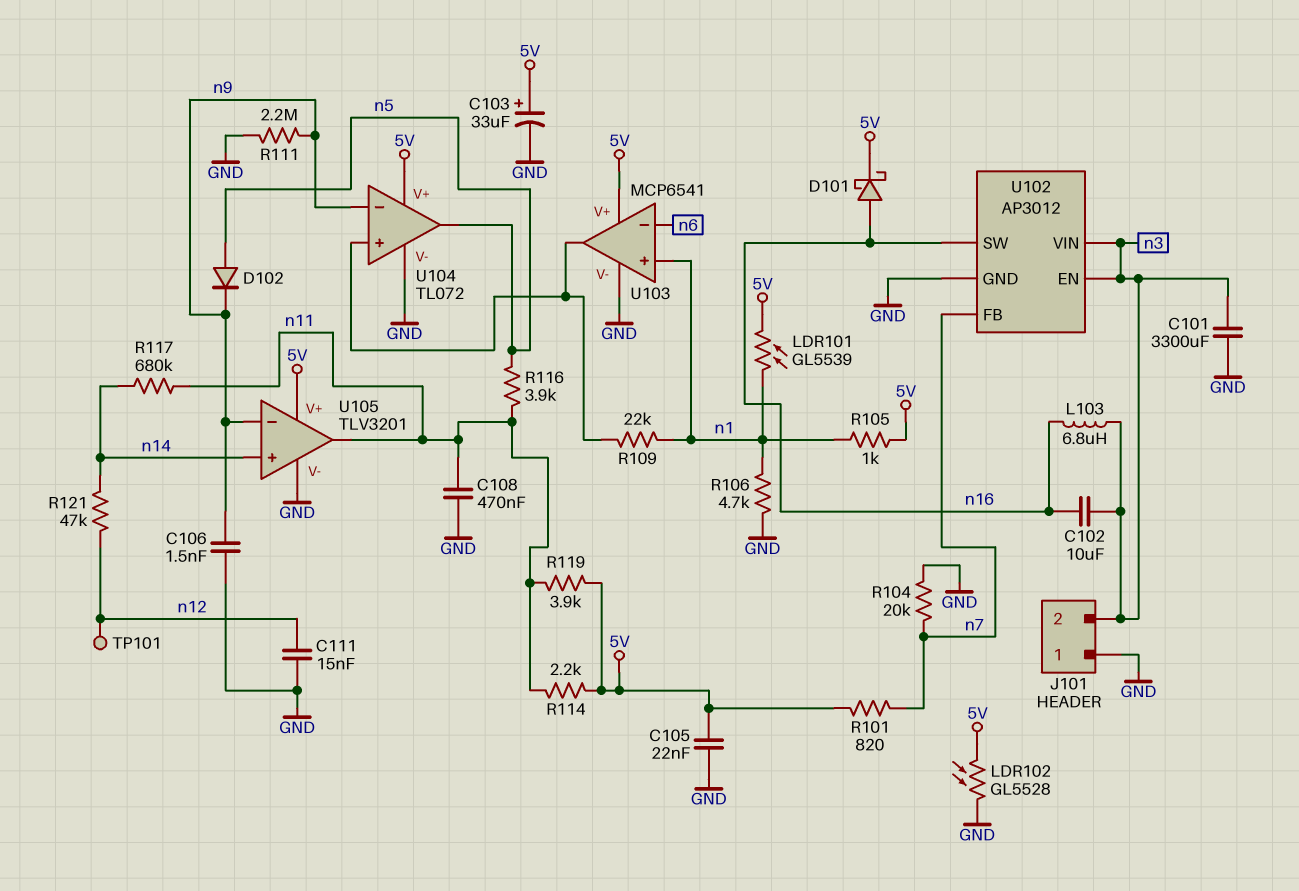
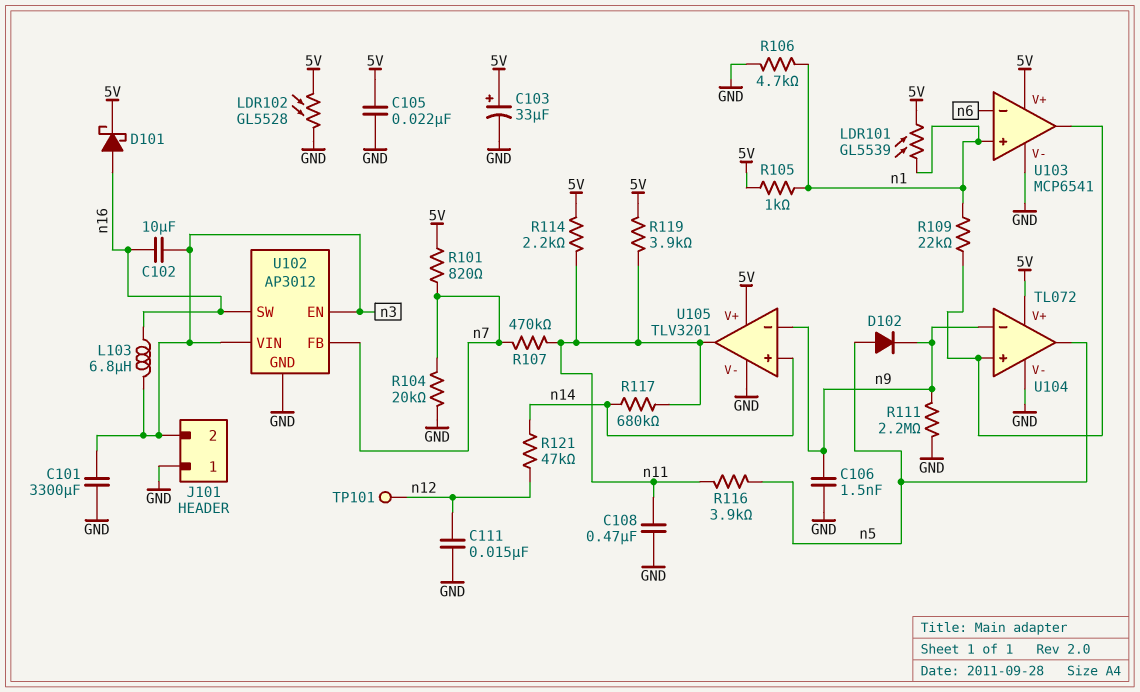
R107: none -> 470k (n7, n11)

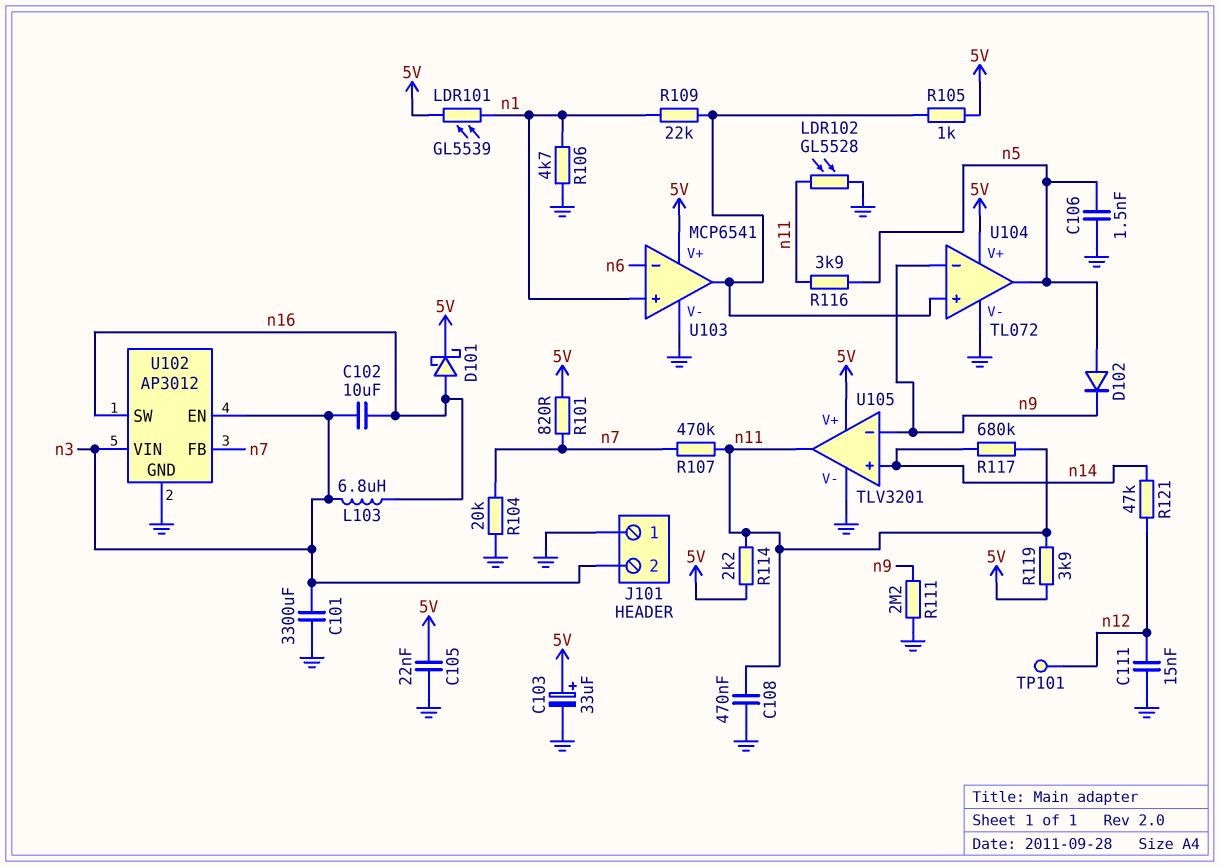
C106: 1.5nF (GND, n9) -> 1.5nF (GND, n5)
LDR102: GL5528 (5V, GND) -> GL5528 (GND, n11)
R105: 1k (5V, n1) -> 1k (5V, U103/out)

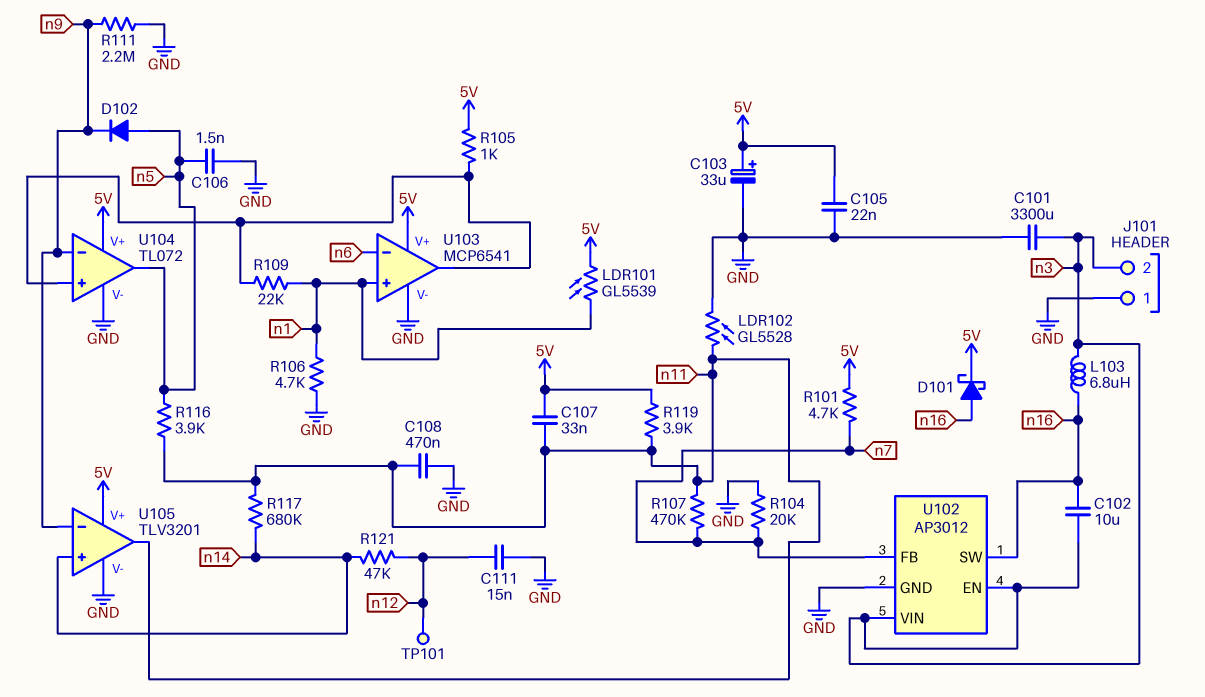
C107: none -> 33nF (5V, n11)
R101: 820 (5V, n7) -> 4.7k (5V, n7)
R114: 2.2k (5V, n11) -> none

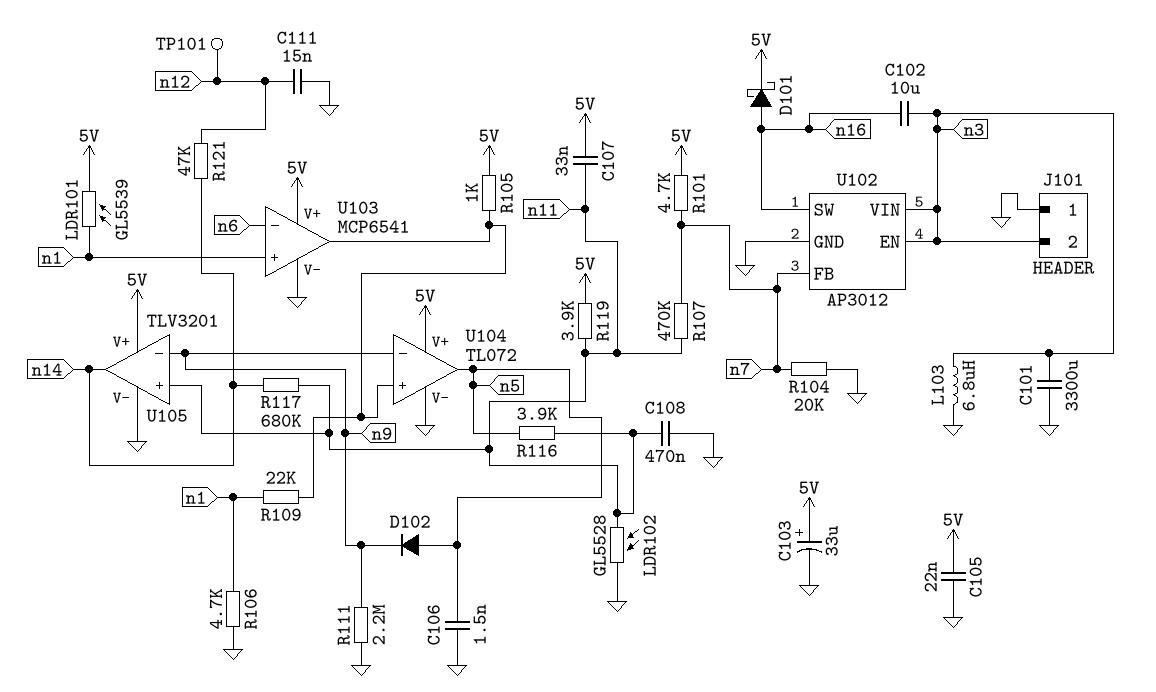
L103: 6.8uH (n3, n16) -> 6.8uH (GND, n3)
U105 pin in+: n14 -> n11
U105 pin out: n11 -> n14

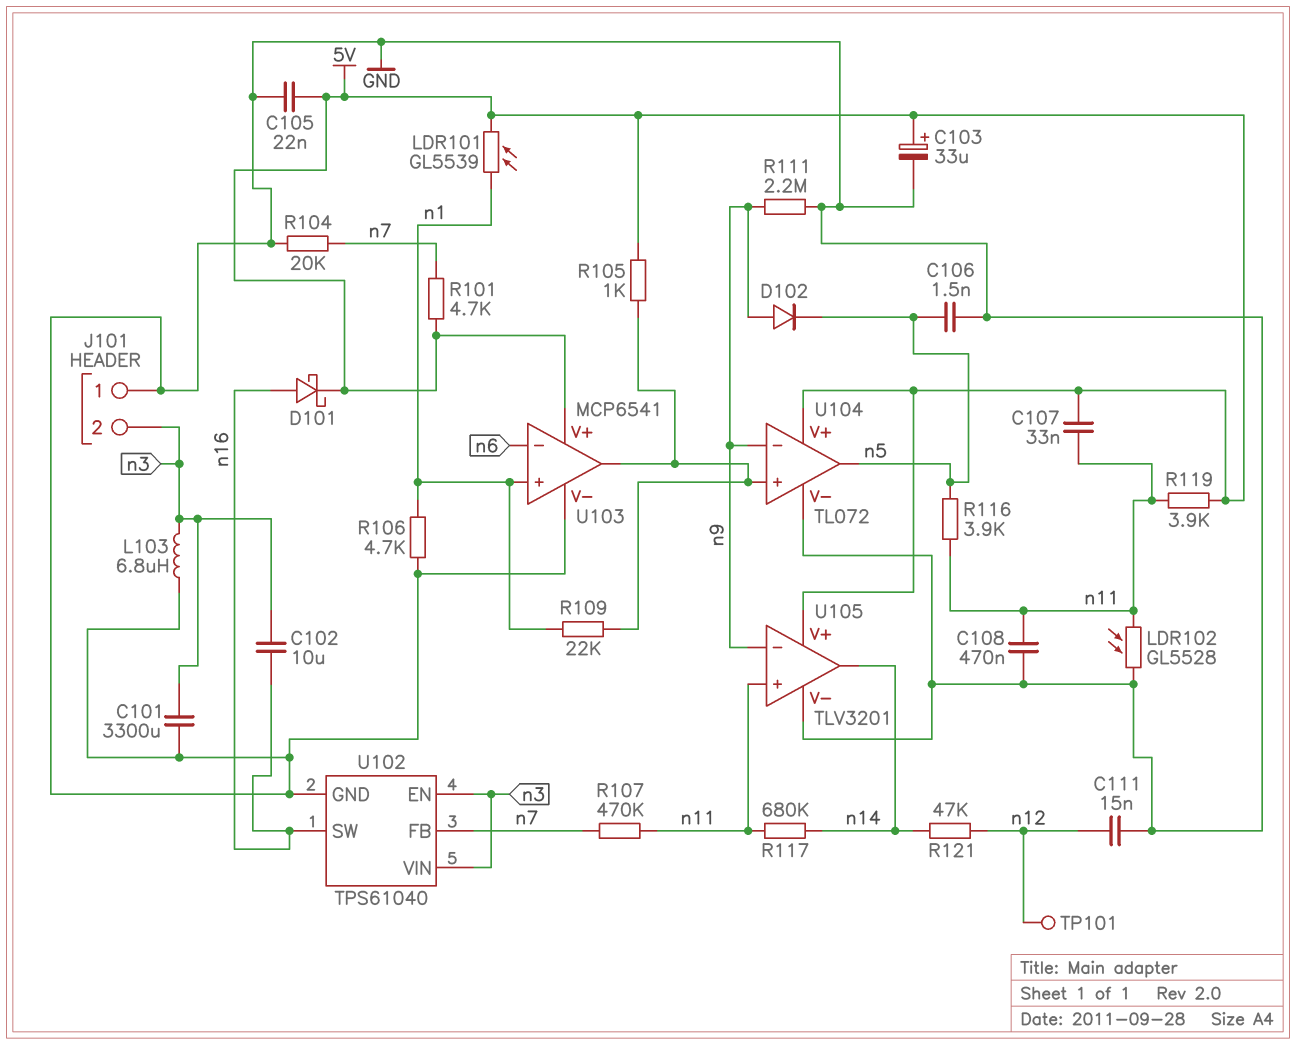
D102: diode (A n5, K n9) -> diode (A n9, K n5)
U102: AP3012 -> TPS61040

